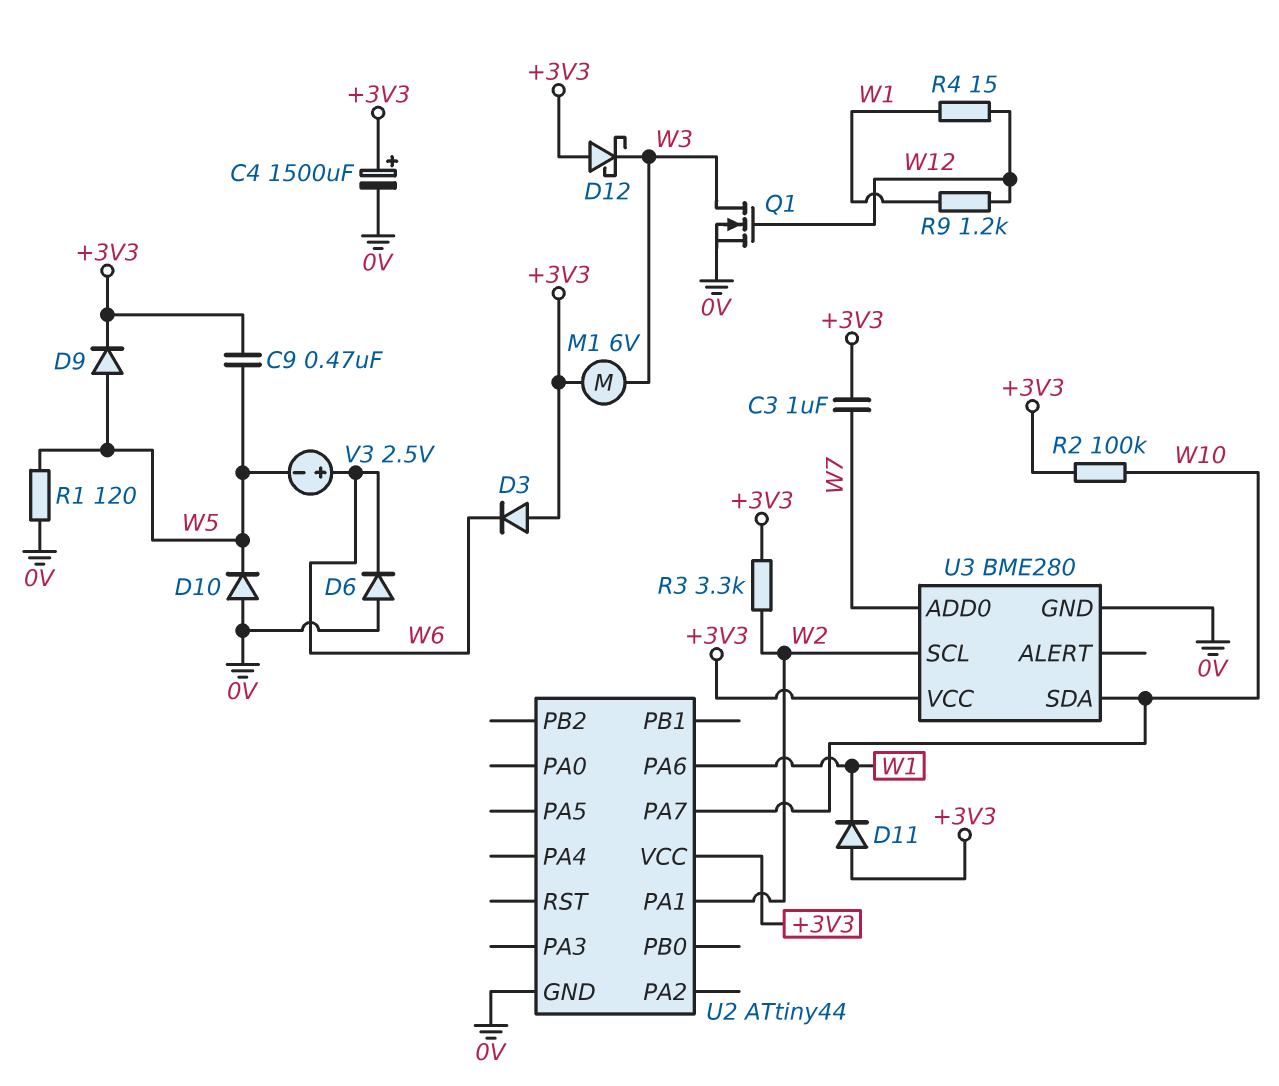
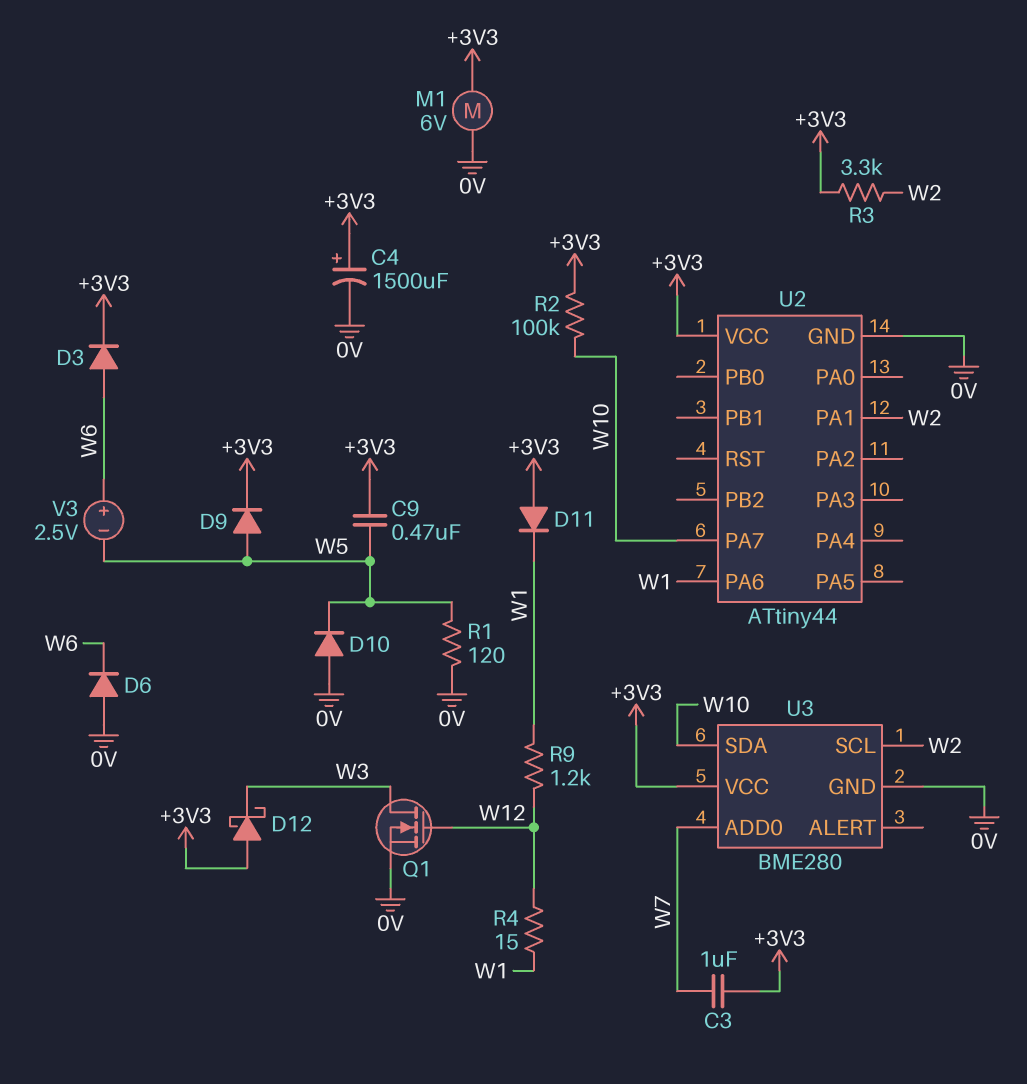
D3: diode (A +3V3, K W6) -> diode (A W6, K +3V3)
M1: motor 6V (+3V3, W3) -> motor 6V (+3V3, 0V)

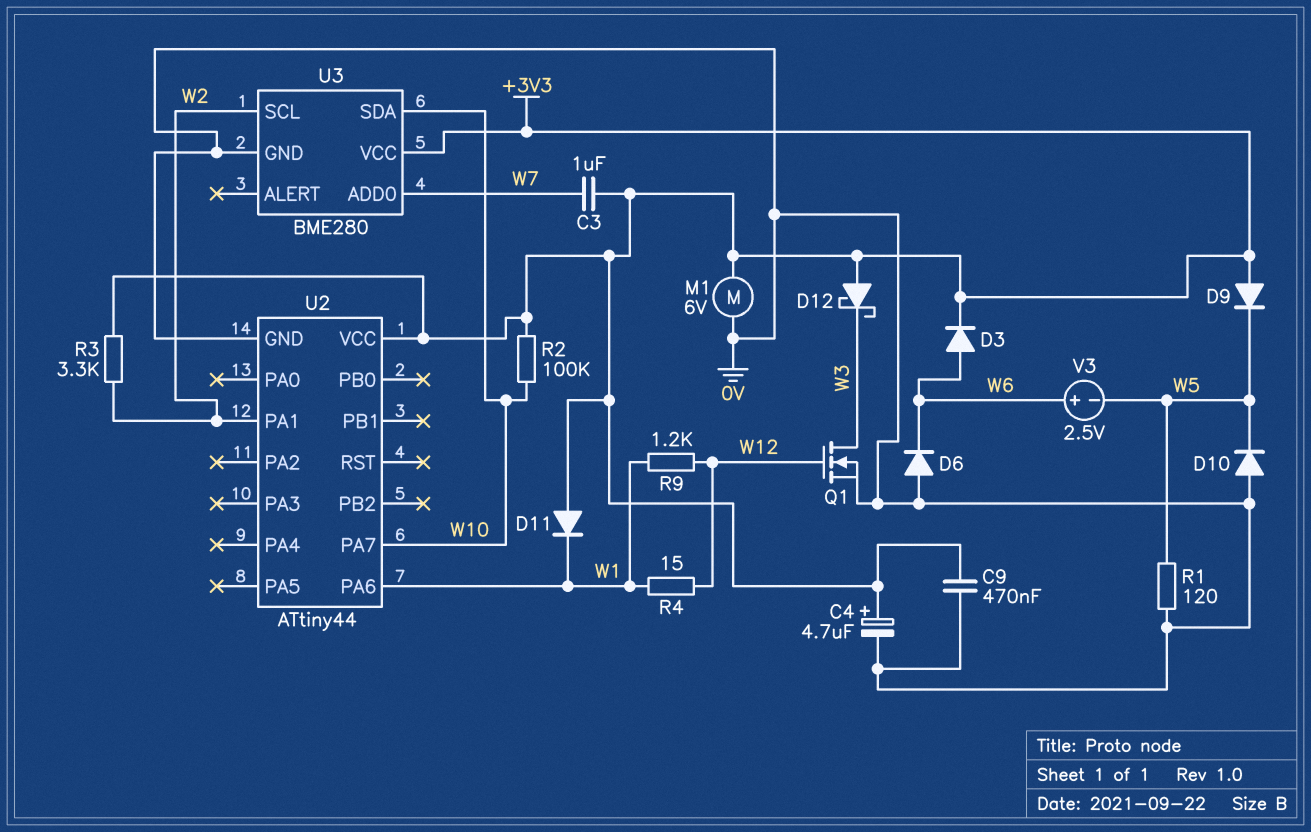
C4: 1500uF (plus +3V3, minus 0V) -> 4.7uF (plus +3V3, minus 0V)
C9: 470nF (+3V3, W5) -> 470nF (+3V3, 0V)
D9: diode (A W5, K +3V3) -> diode (A +3V3, K W5)

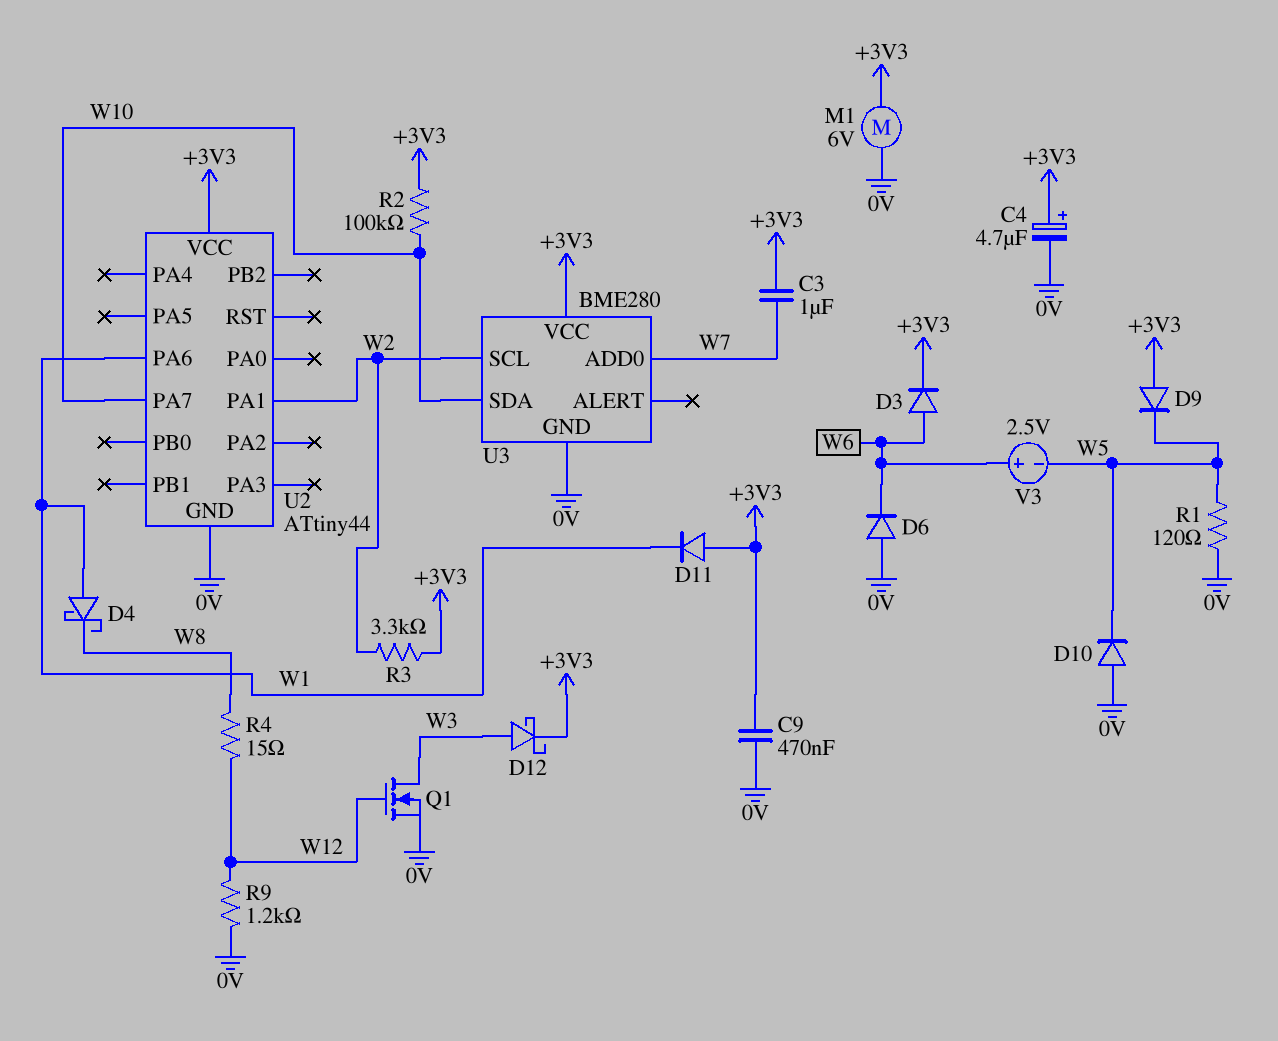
D4: none -> schottky (A W1, K W8)
D12: schottky (A +3V3, K W3) -> schottky (A W3, K +3V3)
R4: 15 (W1, W12) -> 15 (W8, W12)
R9: 1.2k (W1, W12) -> 1.2k (0V, W12)

